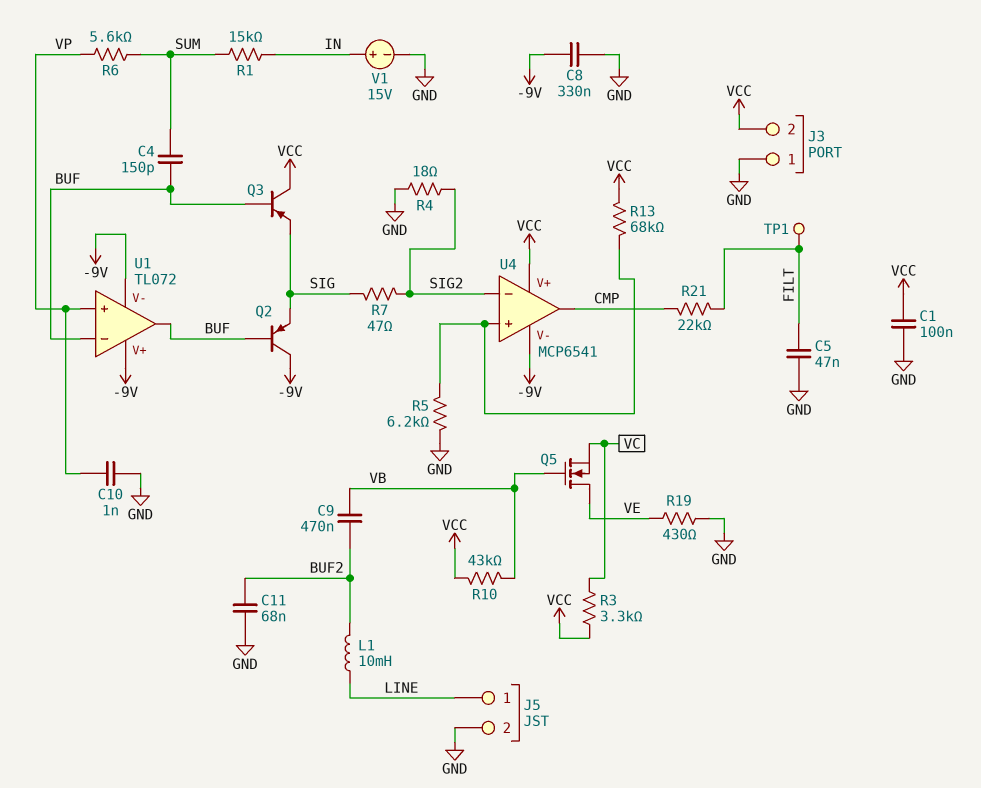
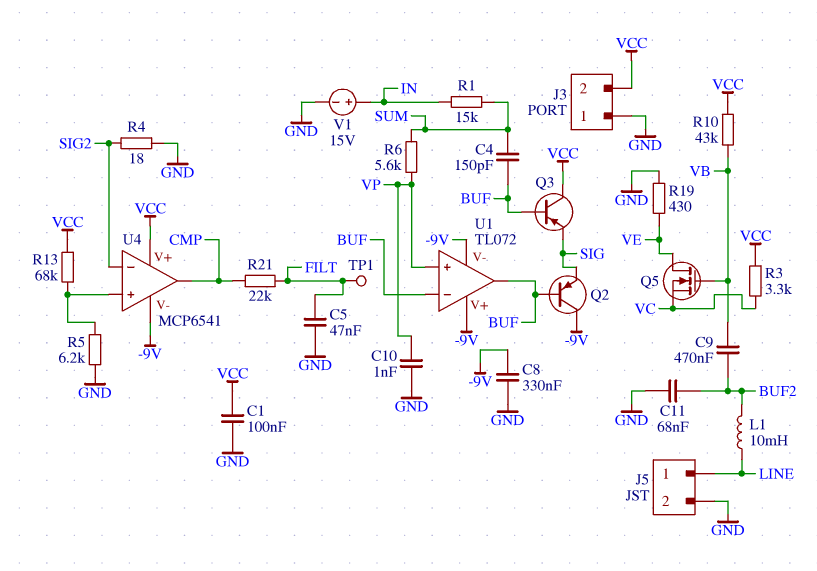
R7: 47 (SIG, SIG2) -> none

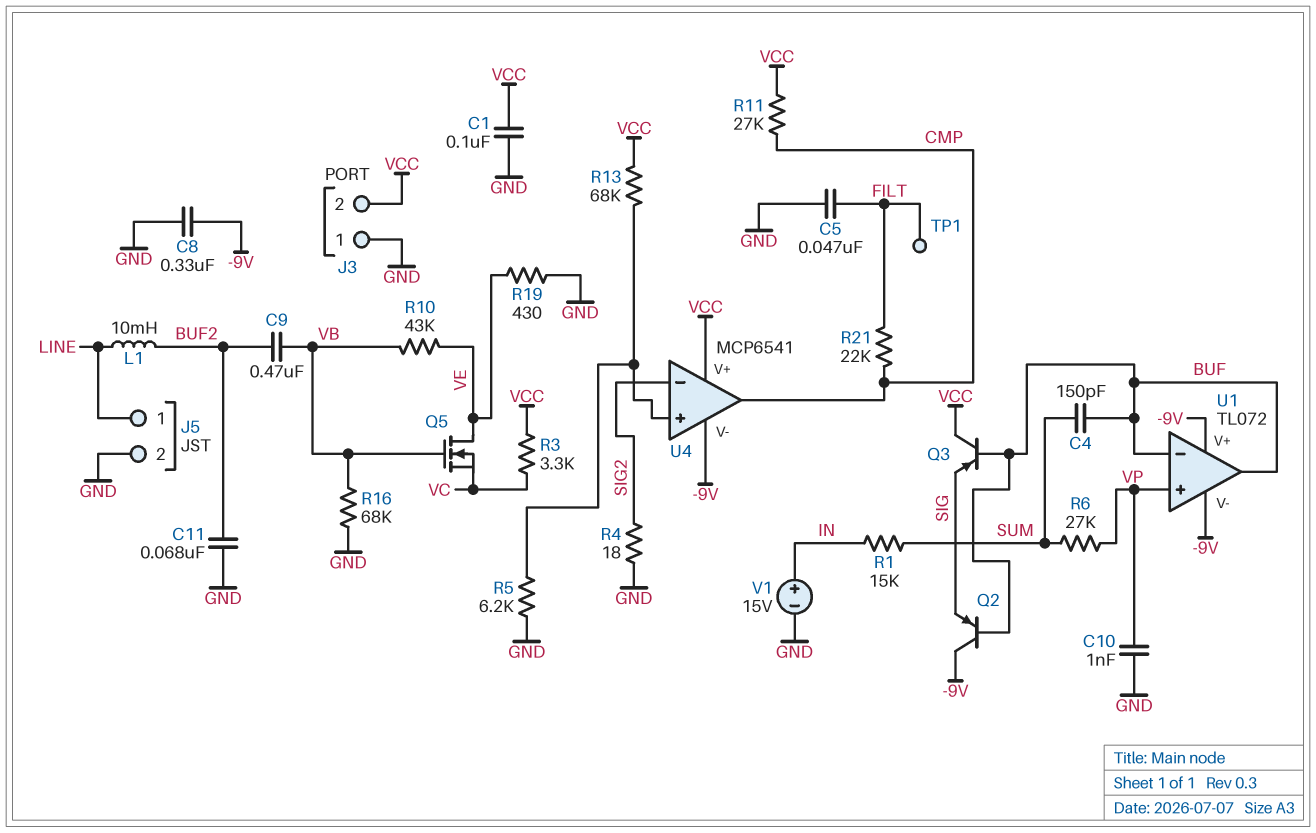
R6: 5.6k (SUM, VP) -> 27k (SUM, VP)
R10: 43k (VB, VCC) -> 43k (VB, VE)
R11: none -> 27k (CMP, VCC)
R16: none -> 68k (GND, VB)

